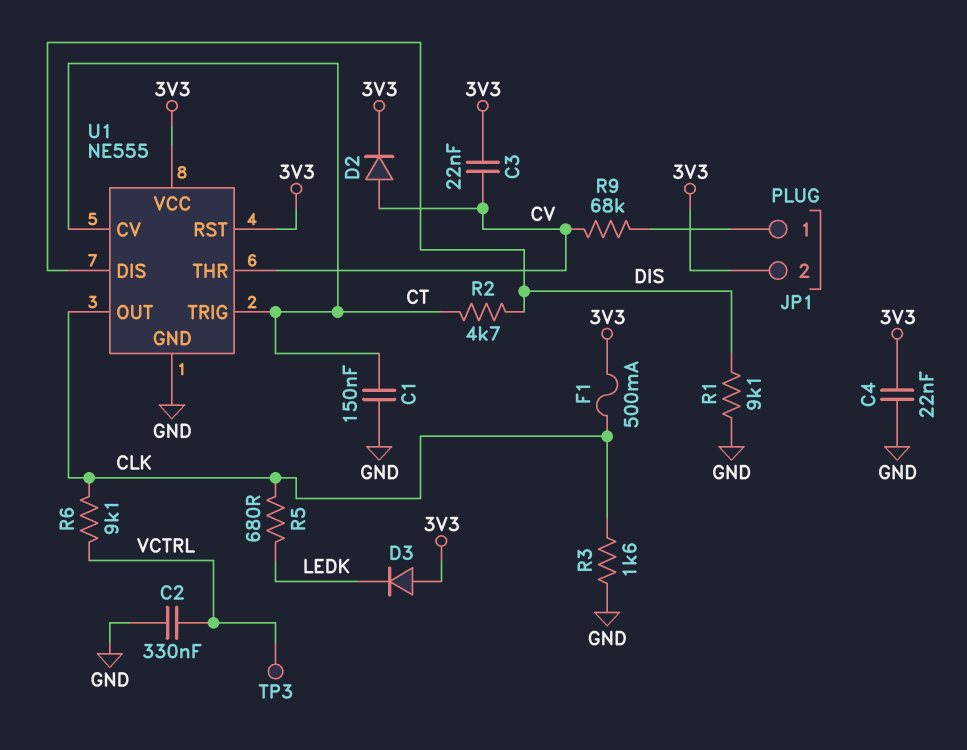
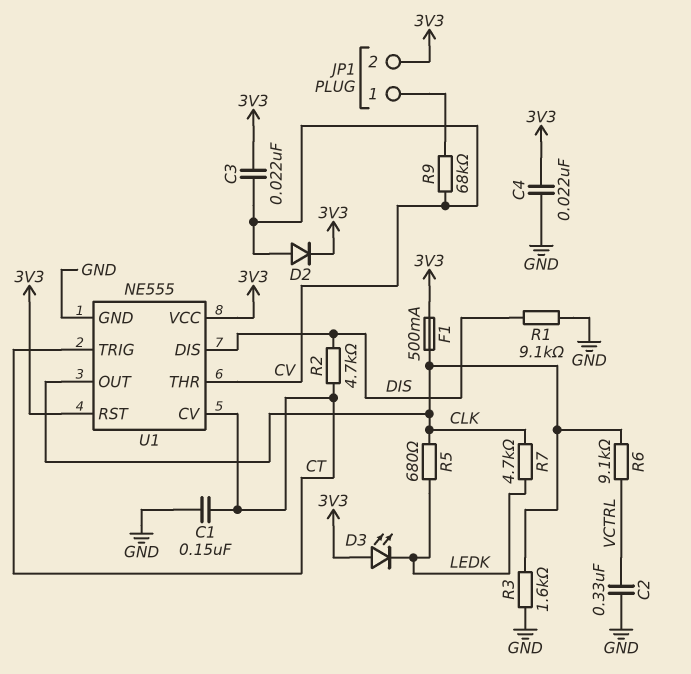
D3: diode (A 3V3, K LEDK) -> LED (A 3V3, K LEDK)
R7: none -> 4.7k (CLK, LEDK)
TP3: test point (VCTRL) -> none

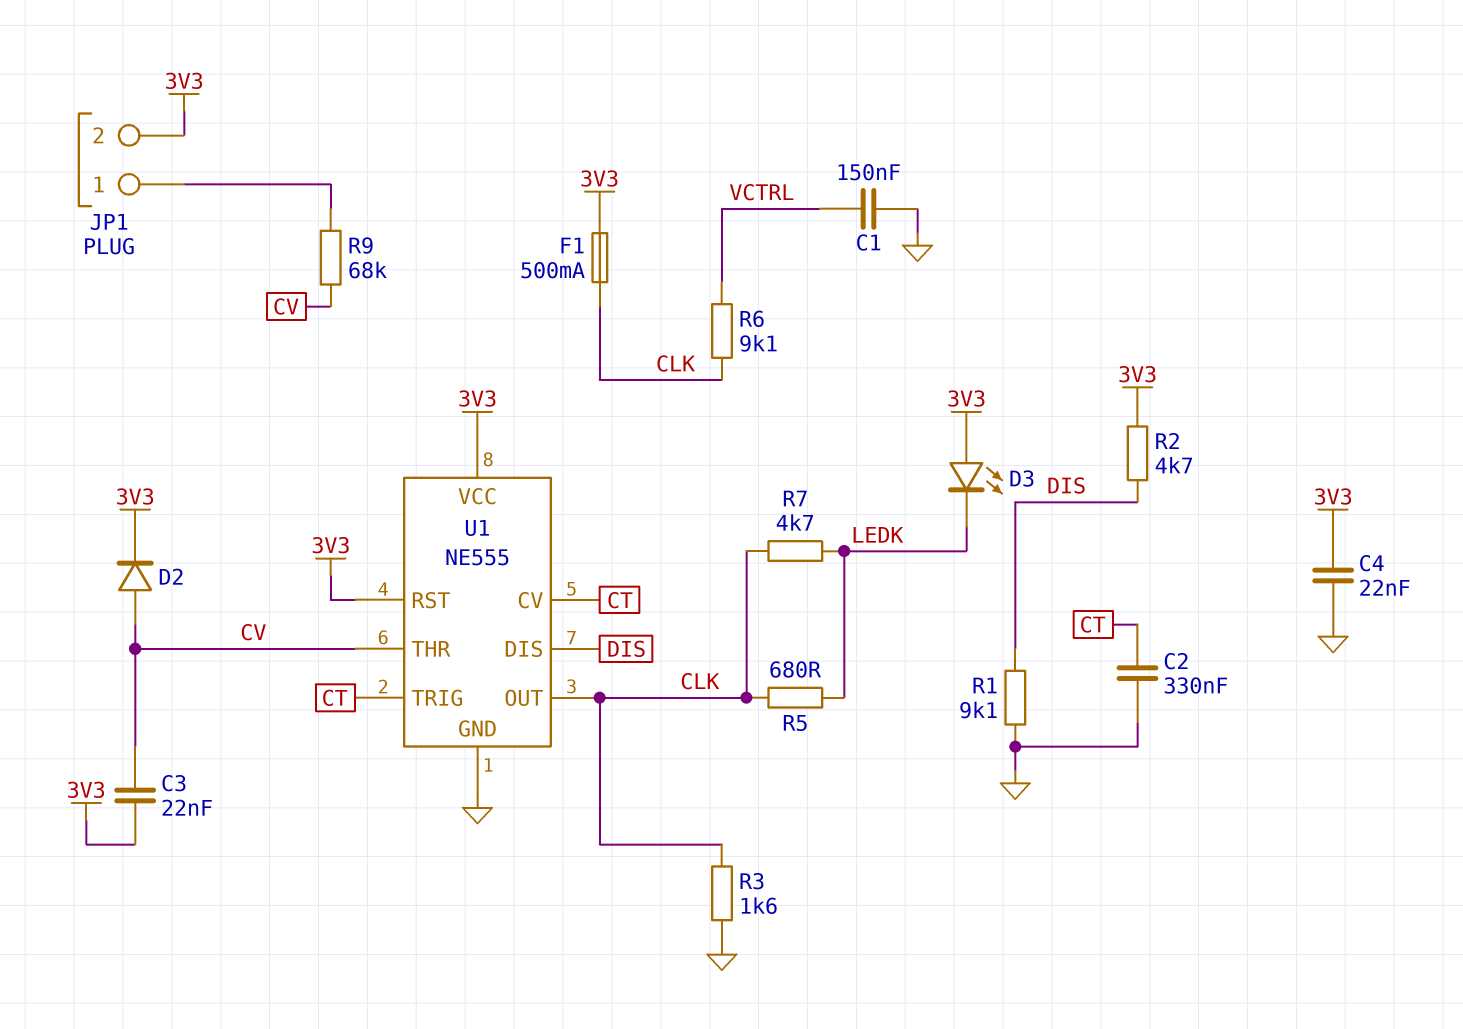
C1: 150nF (CT, GND) -> 150nF (GND, VCTRL)
C2: 330nF (GND, VCTRL) -> 330nF (CT, GND)
R2: 4.7k (CT, DIS) -> 4.7k (3V3, DIS)

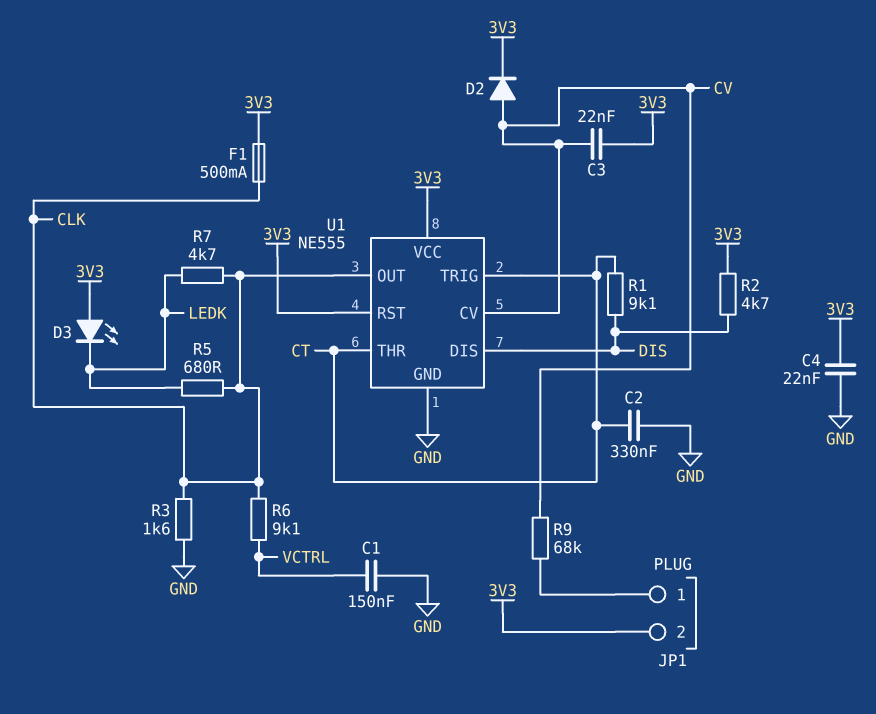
R1: 9.1k (DIS, GND) -> 9.1k (CT, DIS)
U1 pin CV: CT -> CV
U1 pin THR: CV -> CT

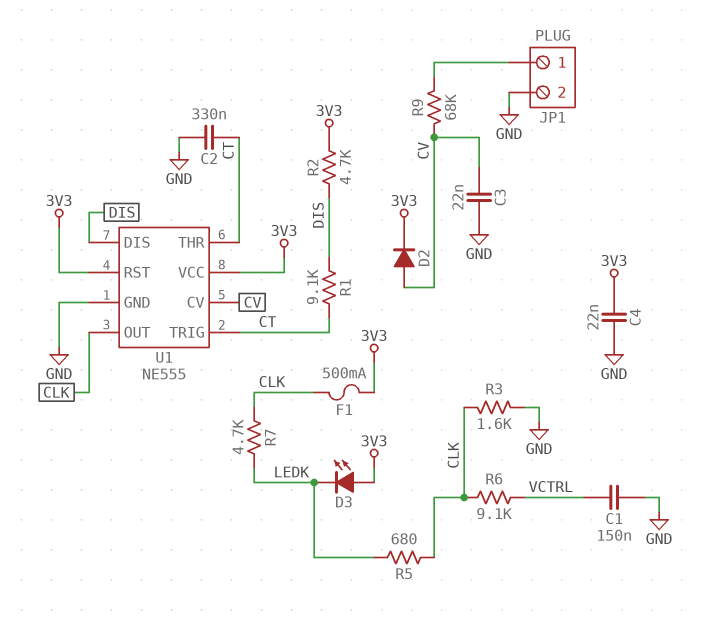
C3: 22nF (3V3, CV) -> 22nF (CV, GND)
JP1 pin 2: 3V3 -> GND

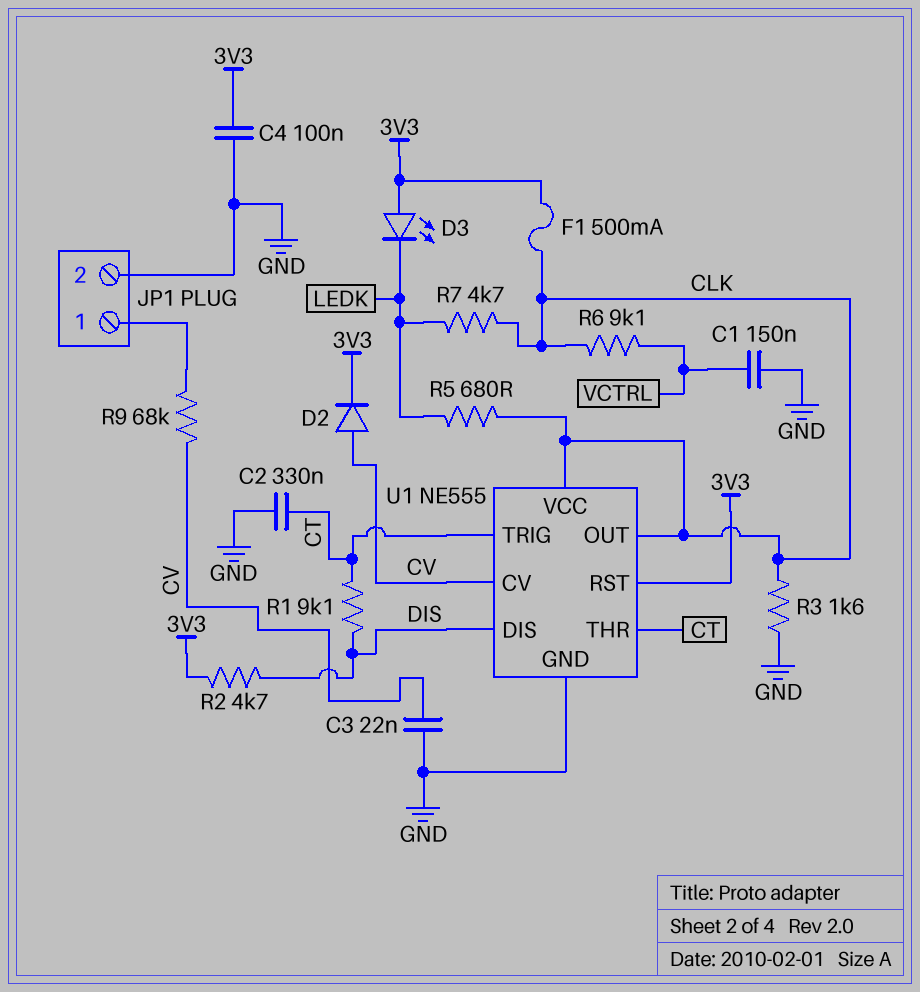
C4: 22nF (3V3, GND) -> 100nF (3V3, GND)
U1 pin VCC: 3V3 -> CLK

